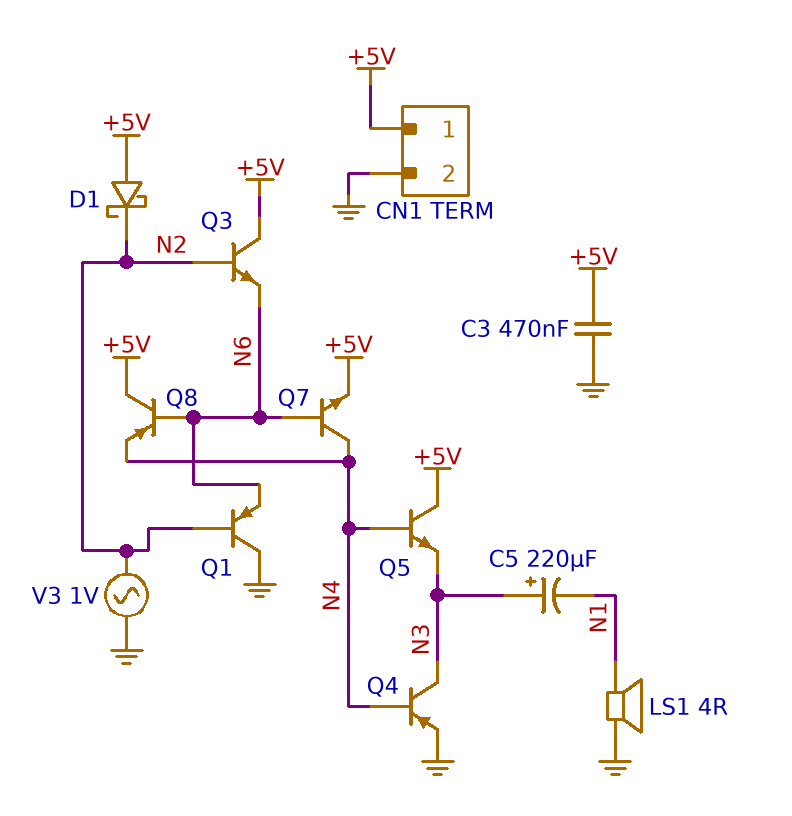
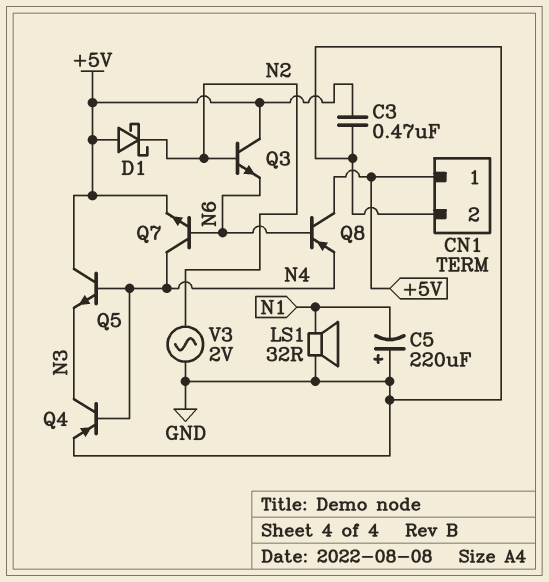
C5: 220uF (plus N3, minus N1) -> 220uF (plus GND, minus N1)
LS1: speaker 4R (GND, N1) -> speaker 32R (GND, N1)
Q1: PNP (B N2, C GND, E N6) -> none
V3: AC 1V (GND, N2) -> AC 2V (GND, N2)

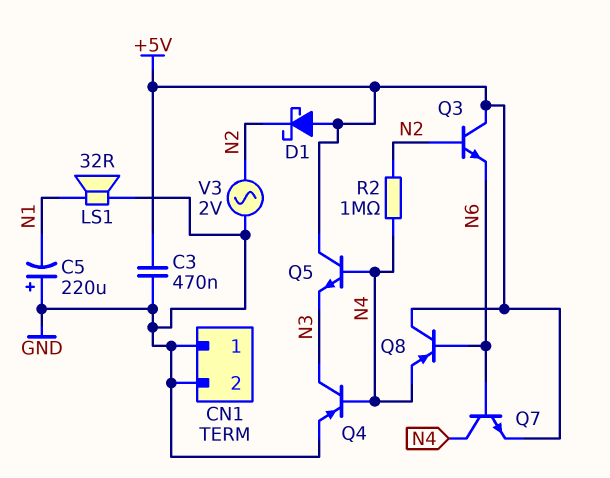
CN1 pin 1: +5V -> GND
R2: none -> 1M (N2, N4)

